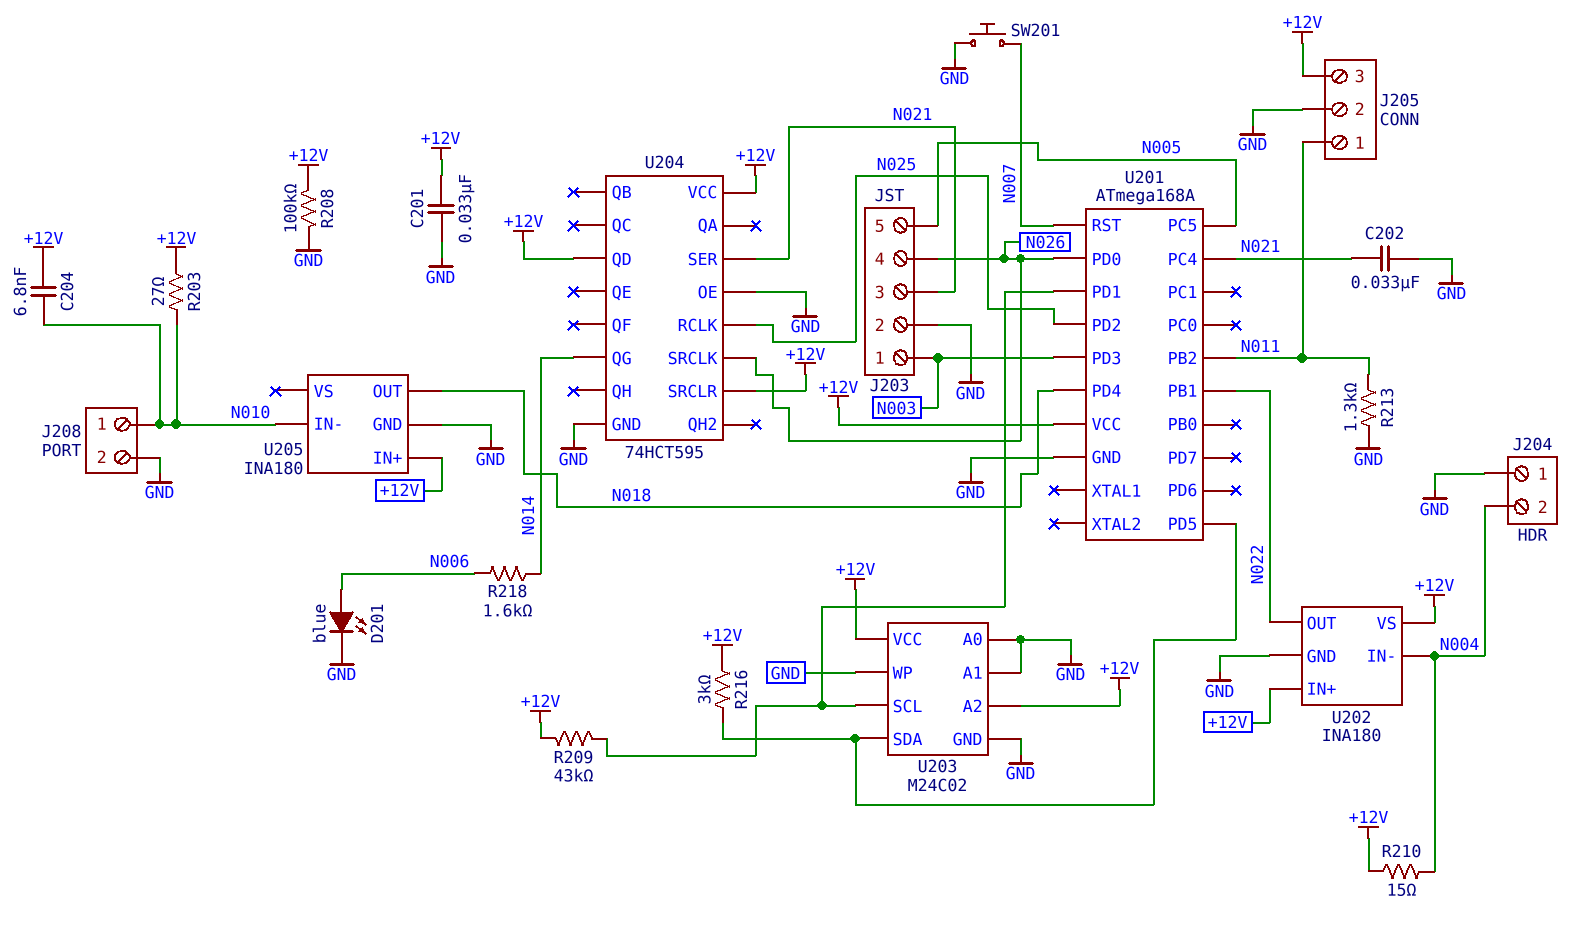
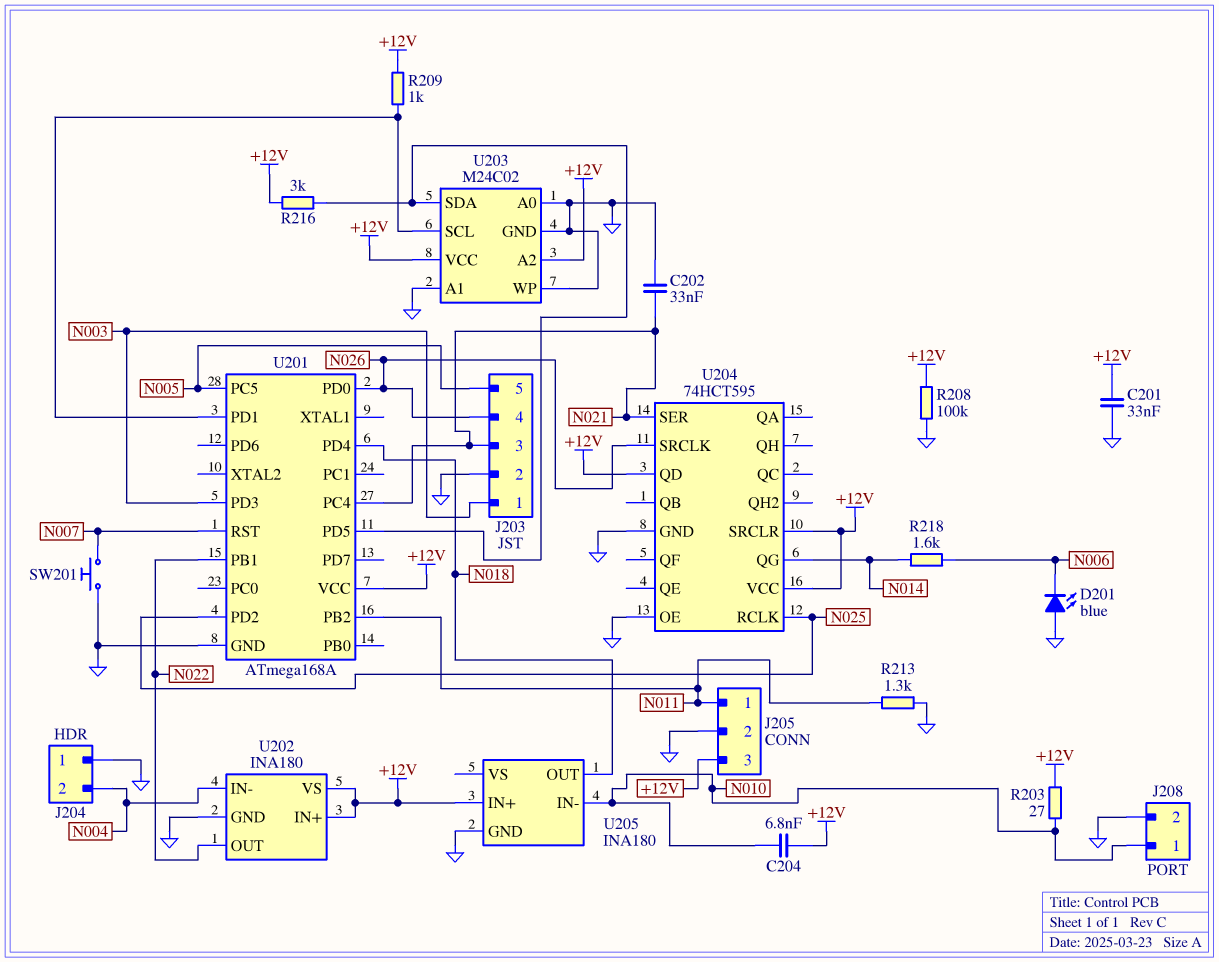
D201: LED blue (A N006, K GND) -> LED blue (A GND, K N006)
R209: 43k (+12V, U201/PD1) -> 1k (+12V, U201/PD1)
R210: 15 (+12V, N004) -> none

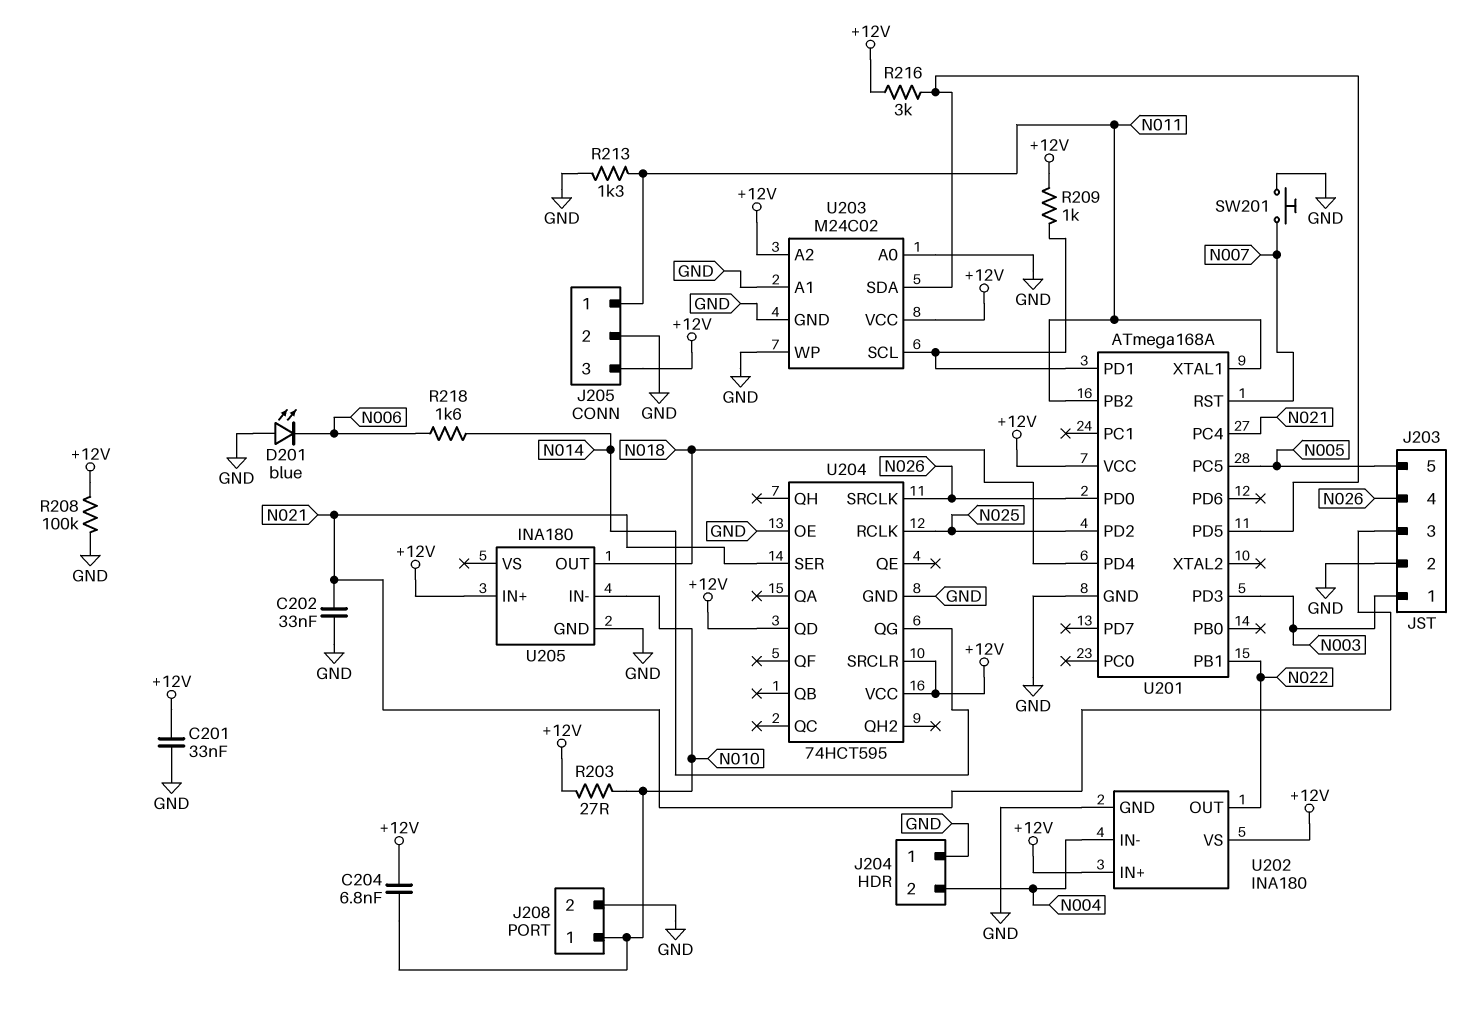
U201 pin XTAL1: none -> N011

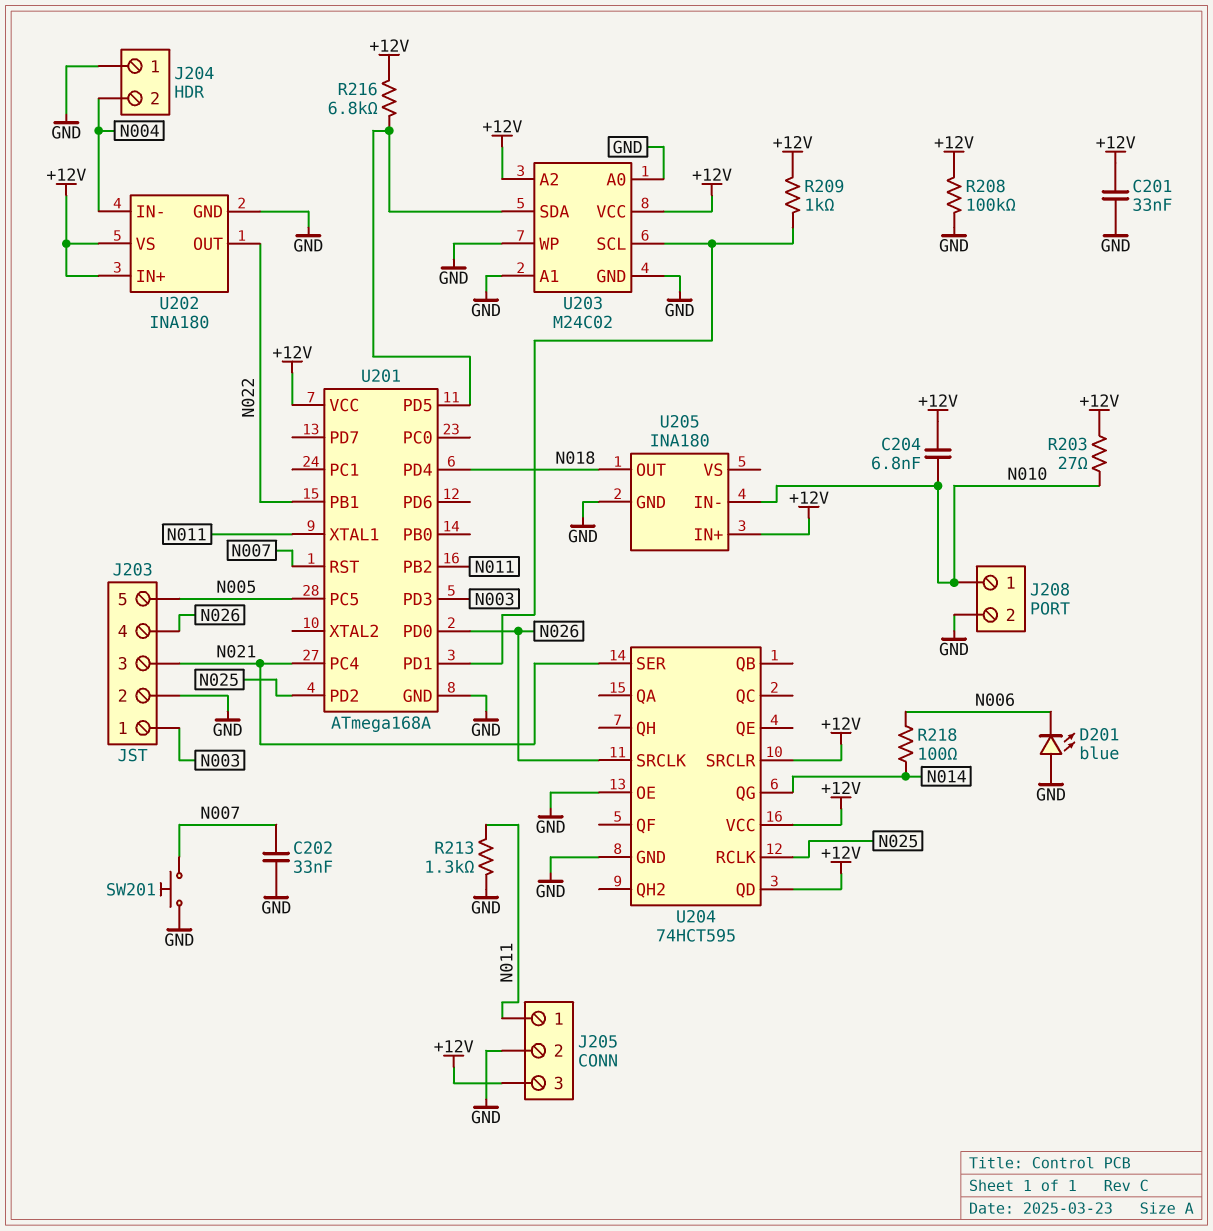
C202: 33nF (GND, N021) -> 33nF (GND, N007)
R216: 3k (+12V, U201/PD5) -> 6.8k (+12V, U201/PD5)
R218: 1.6k (N006, N014) -> 100 (N006, N014)

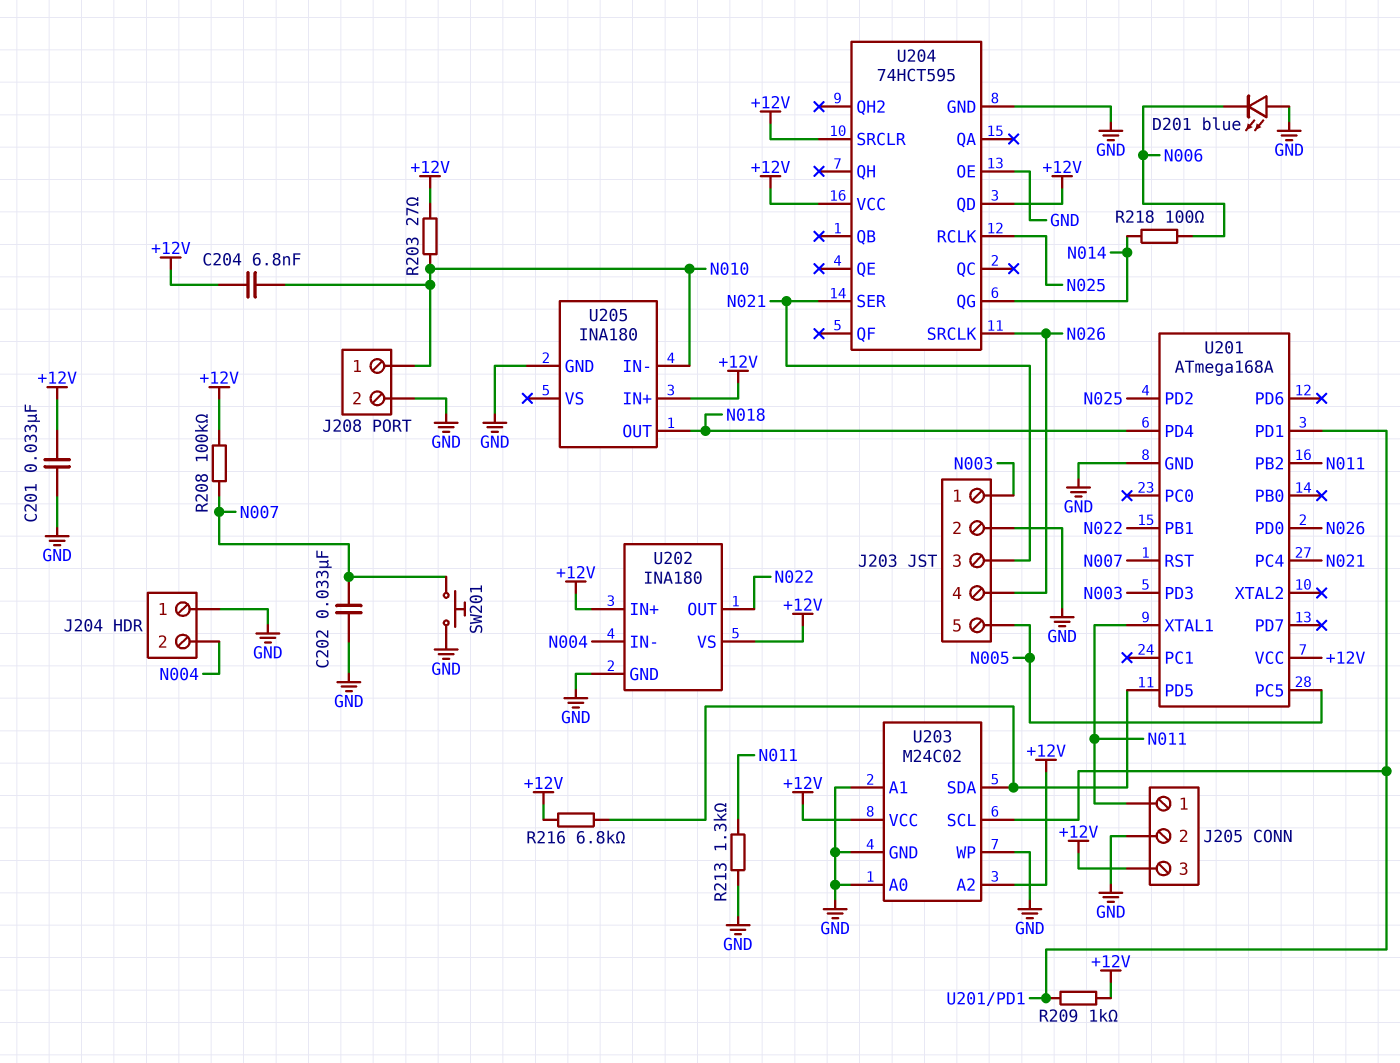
R208: 100k (+12V, GND) -> 100k (+12V, N007)

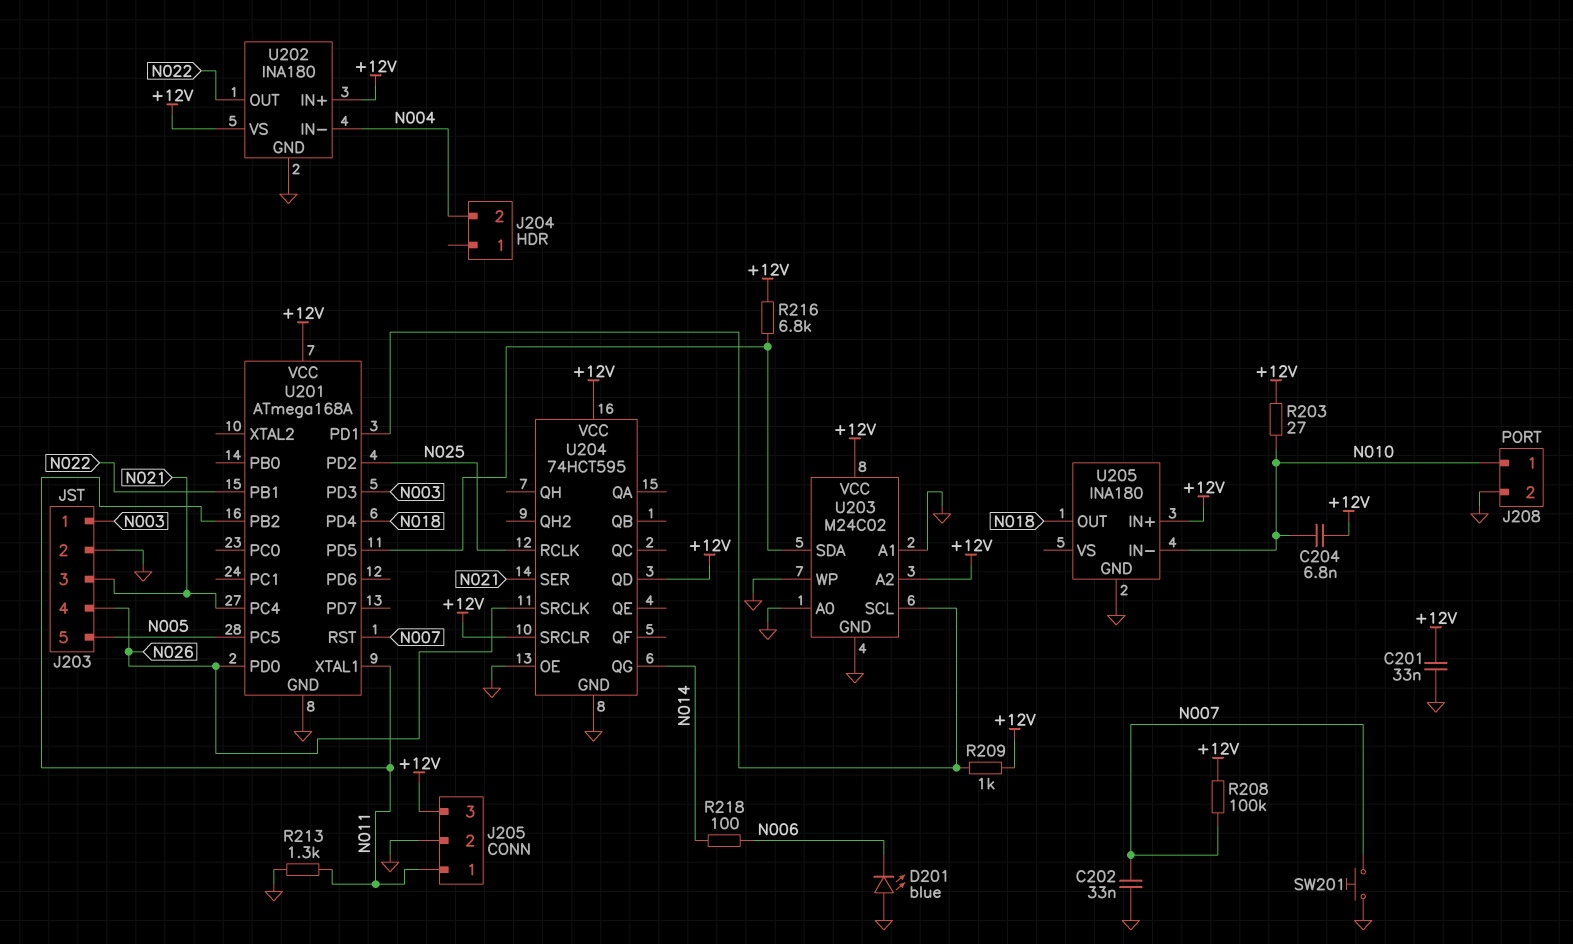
J204 pin 1: GND -> none

